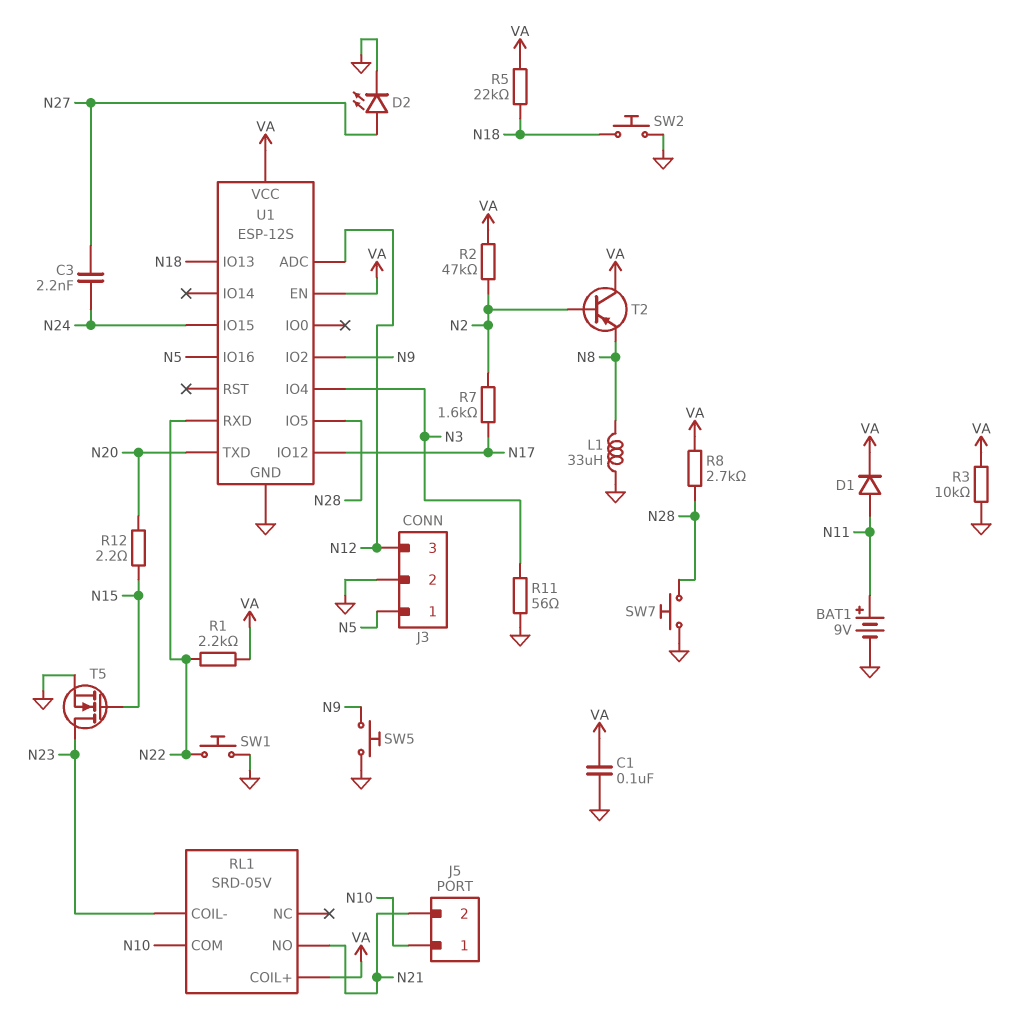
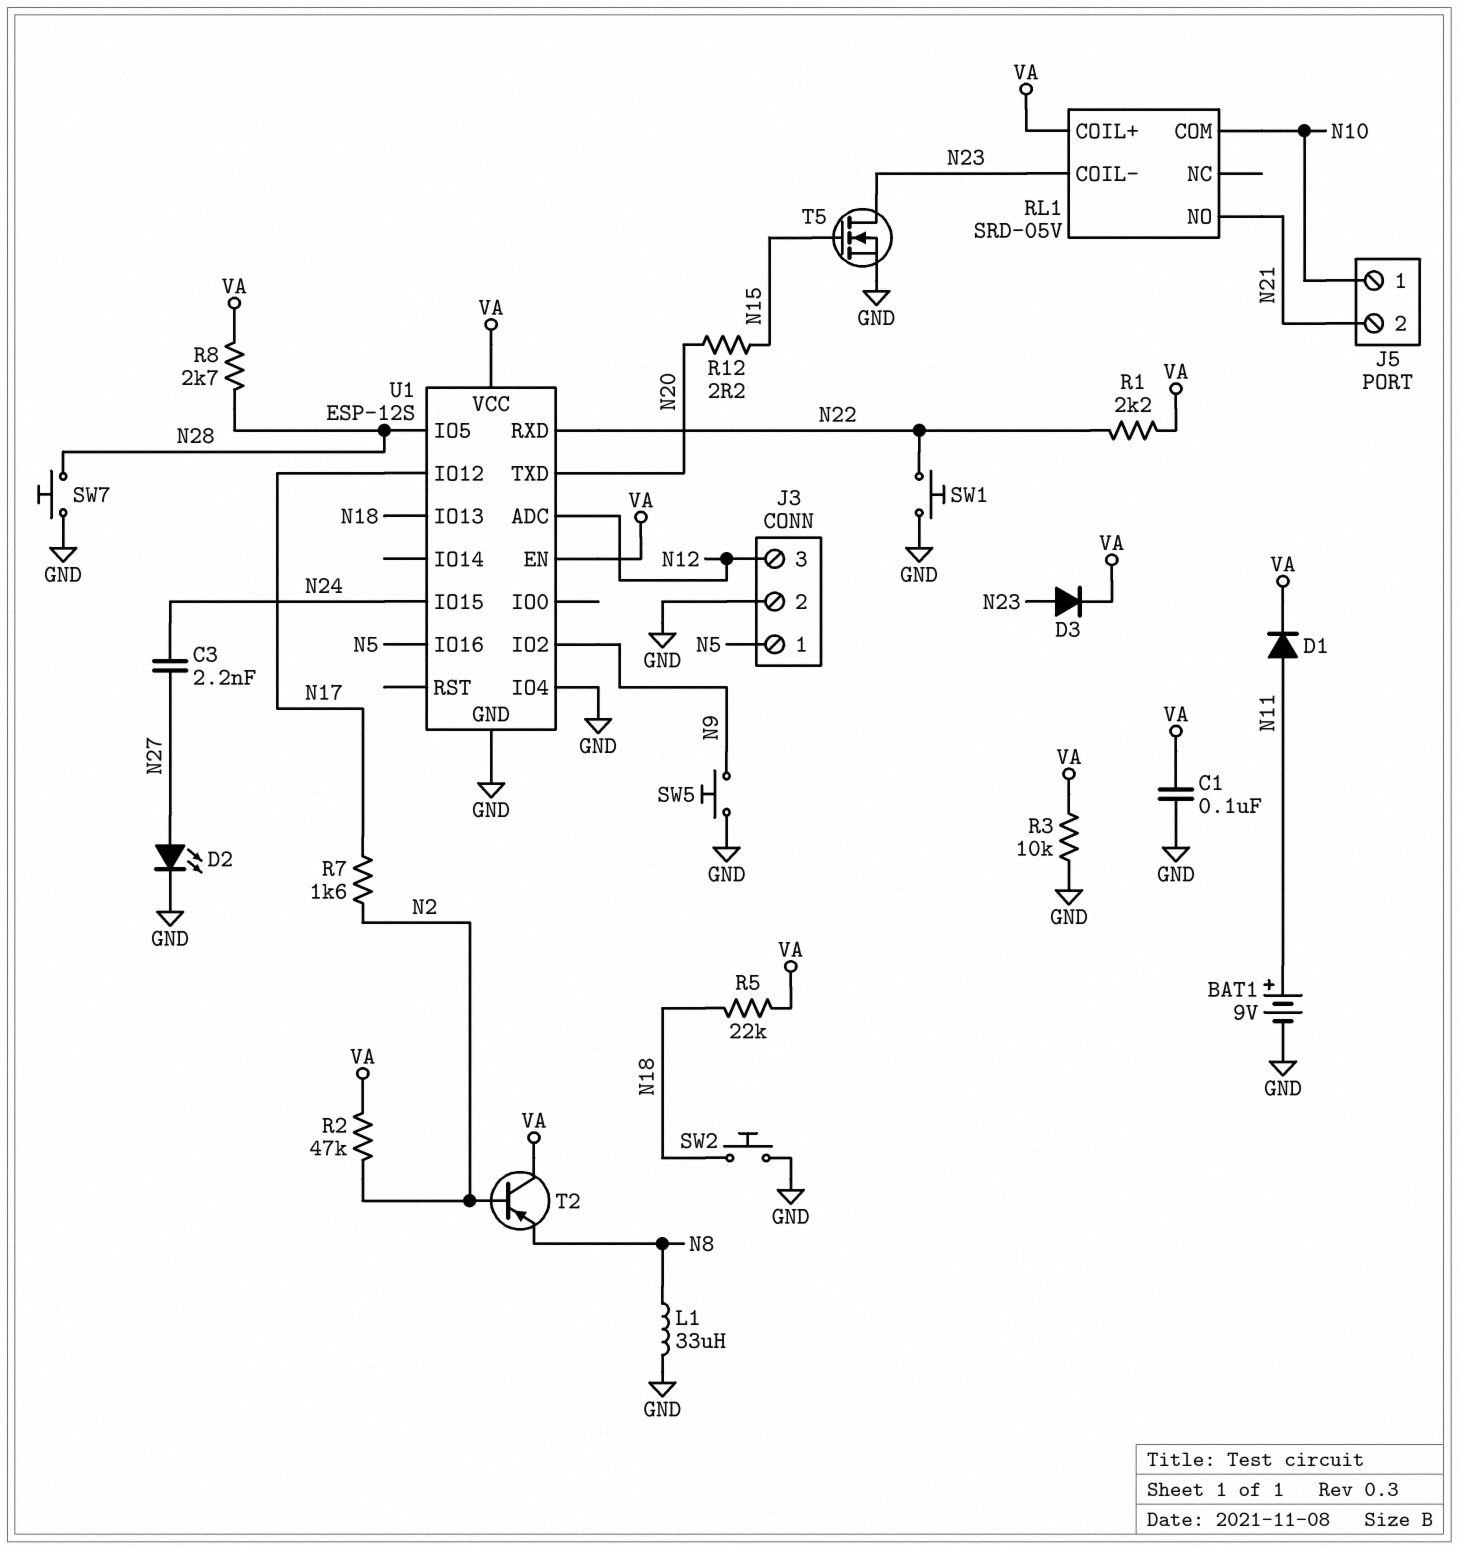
D3: none -> diode (A N23, K VA)
R11: 56 (GND, N3) -> none
U1 pin IO4: N3 -> GND

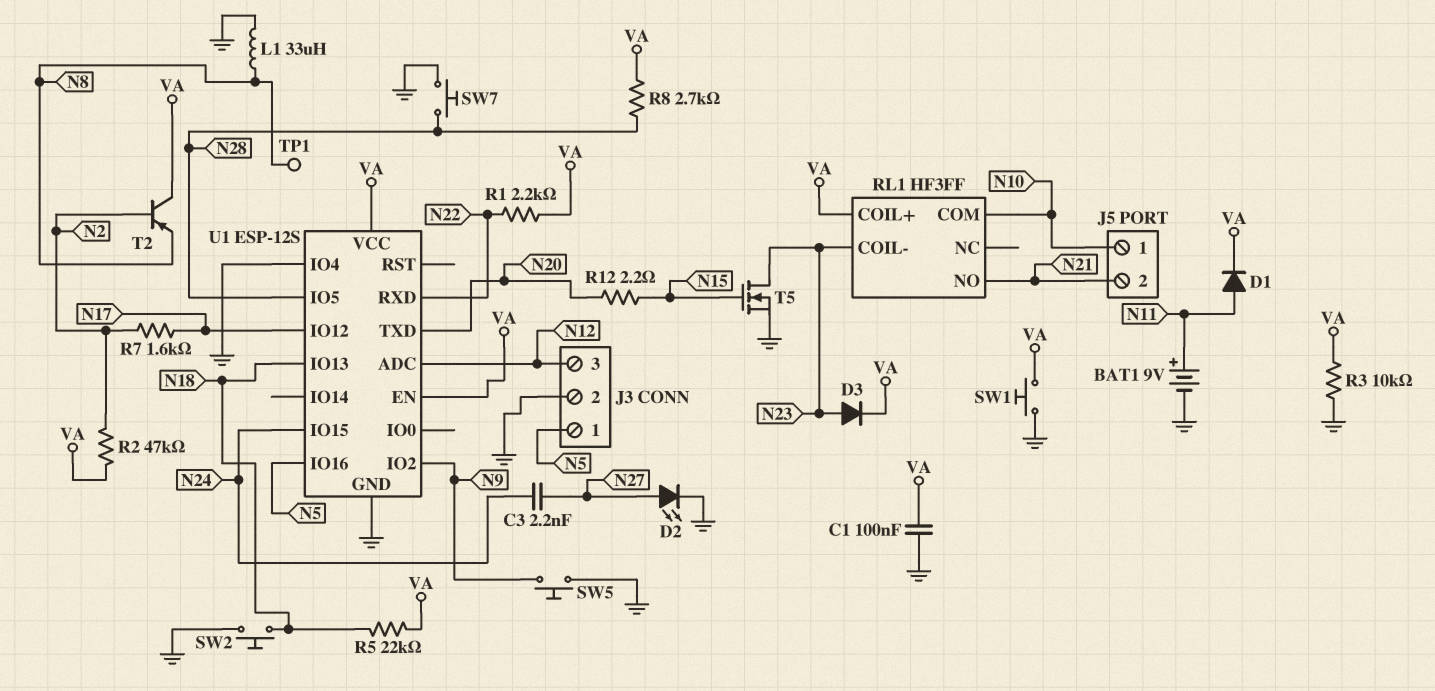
RL1: SRD-05V -> HF3FF
SW1: button (GND, N22) -> button (GND, VA)
TP1: none -> test point (N8)

